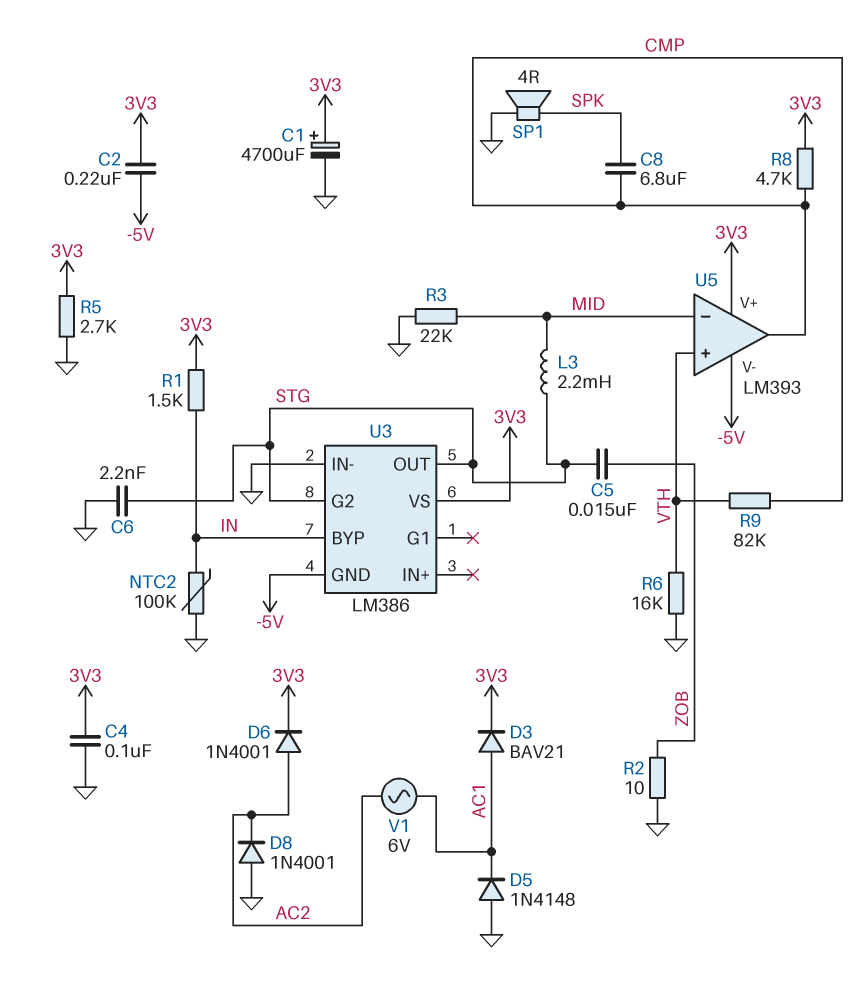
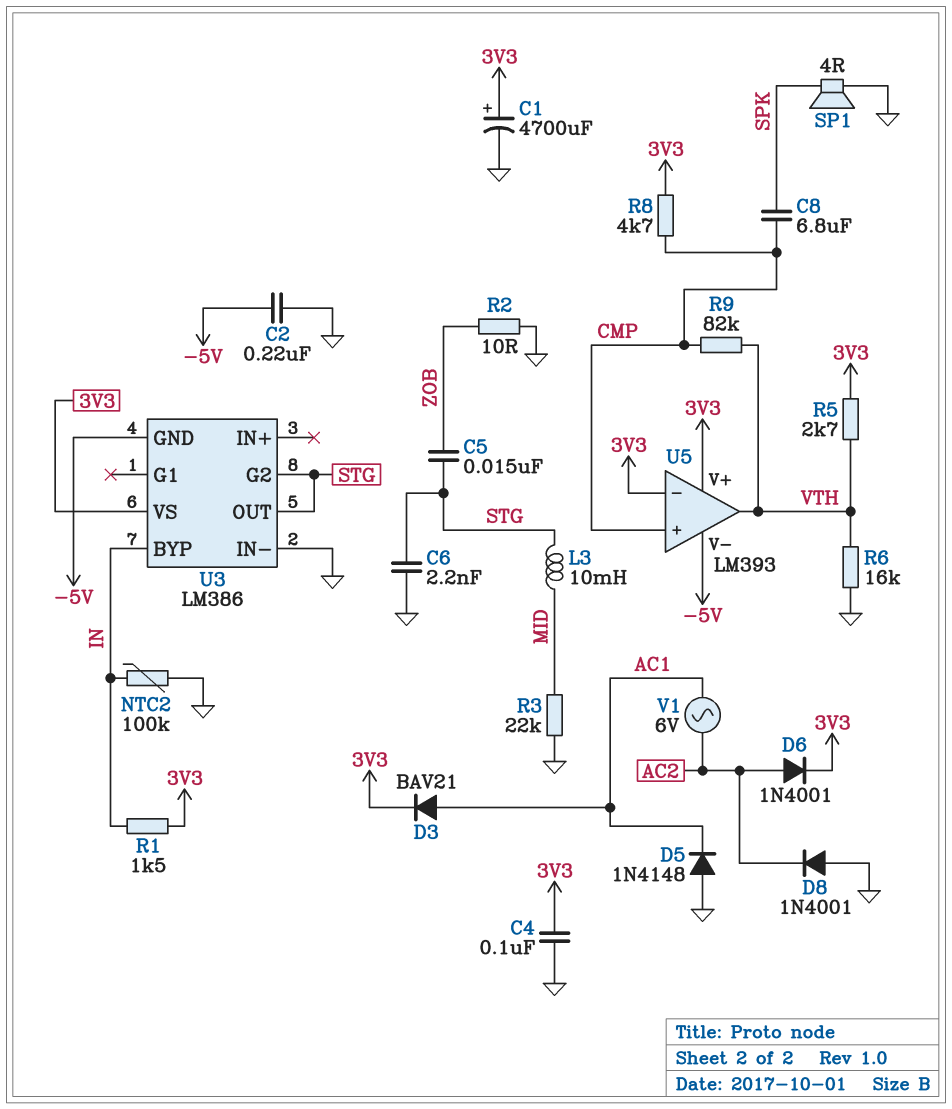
C2: 220nF (-5V, 3V3) -> 220nF (-5V, GND)
L3: 2.2mH (MID, STG) -> 10mH (MID, STG)
R5: 2.7k (3V3, GND) -> 2.7k (3V3, VTH)
U5 pin in+: VTH -> CMP
U5 pin in-: MID -> 3V3
U5 pin out: CMP -> VTH

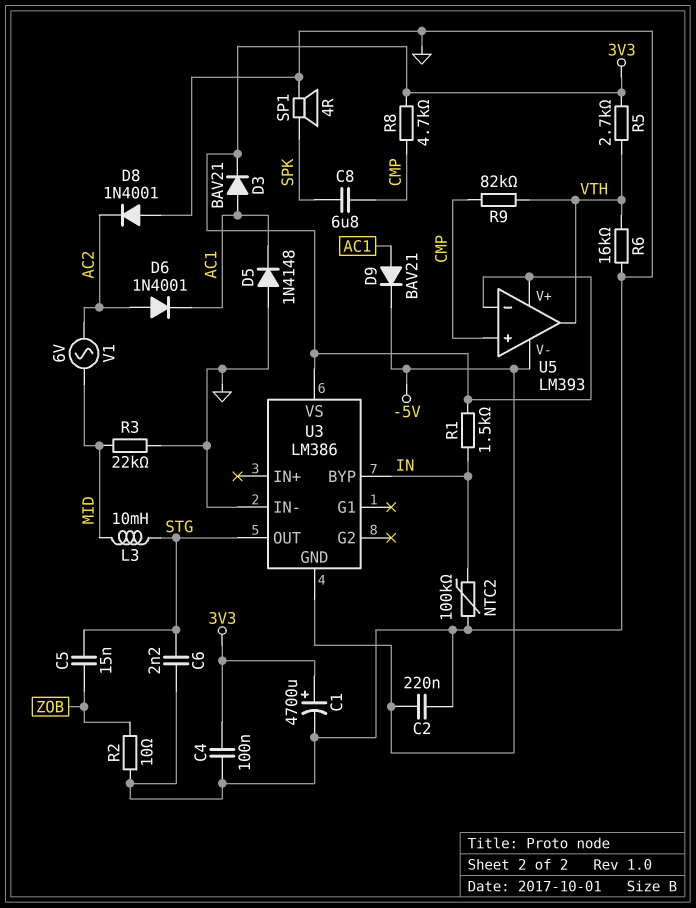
D6: diode 1N4001 (A AC2, K 3V3) -> diode 1N4001 (A AC2, K AC1)
D9: none -> diode BAV21 (A AC1, K -5V)
U3 pin G2: STG -> none
V1: AC 6V (AC1, AC2) -> AC 6V (AC2, MID)

